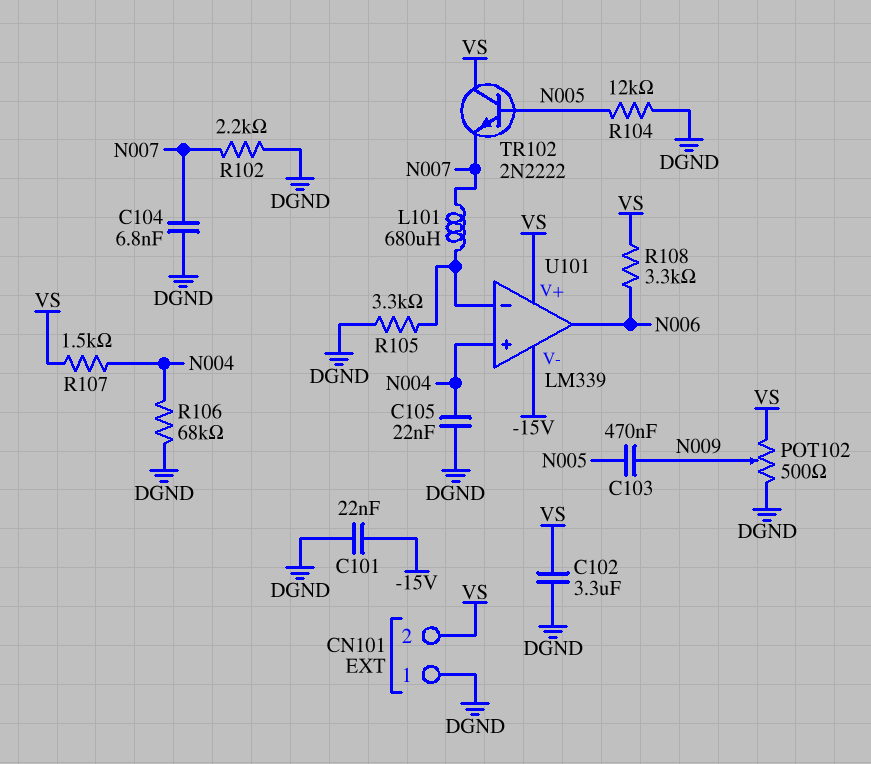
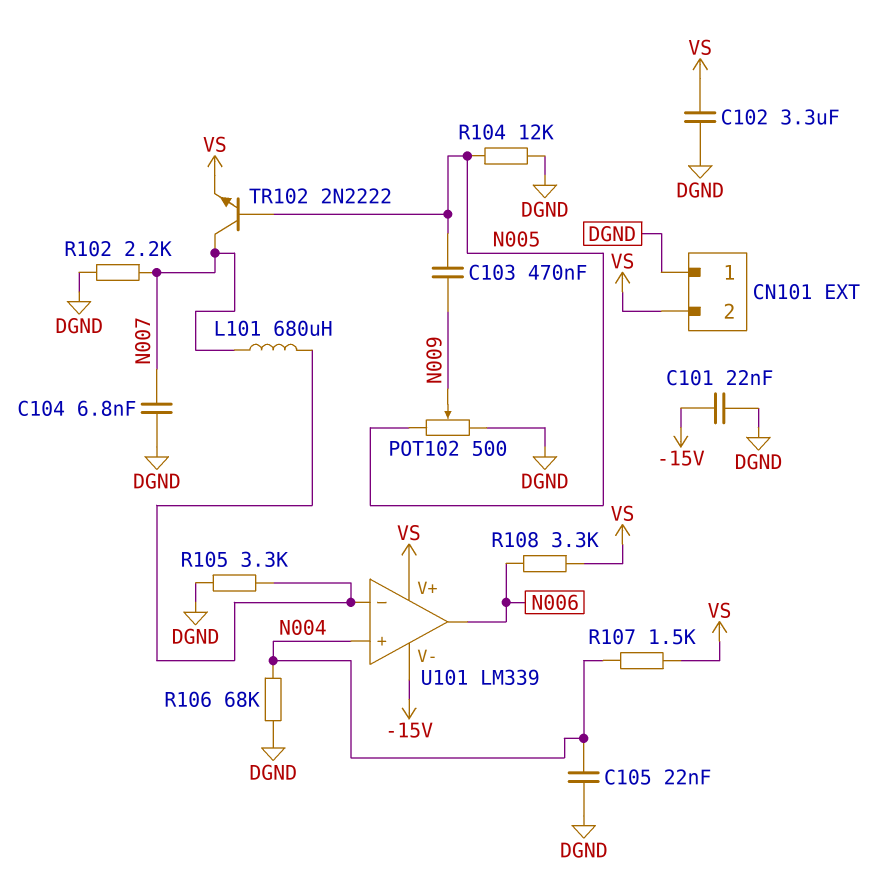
POT102: 500 (DGND, VS, wiper N009) -> 500 (DGND, N005, wiper N009)
TR102: NPN 2N2222 (B N005, C VS, E N007) -> NPN 2N2222 (B N005, C N007, E VS)

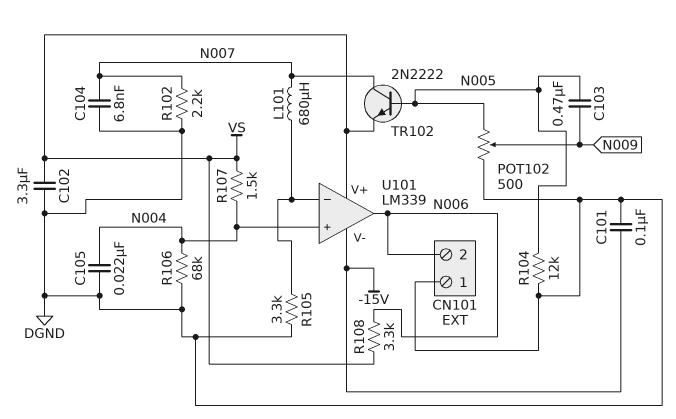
C101: 22nF (-15V, DGND) -> 100nF (-15V, DGND)
CN101 pin 2: VS -> N006

